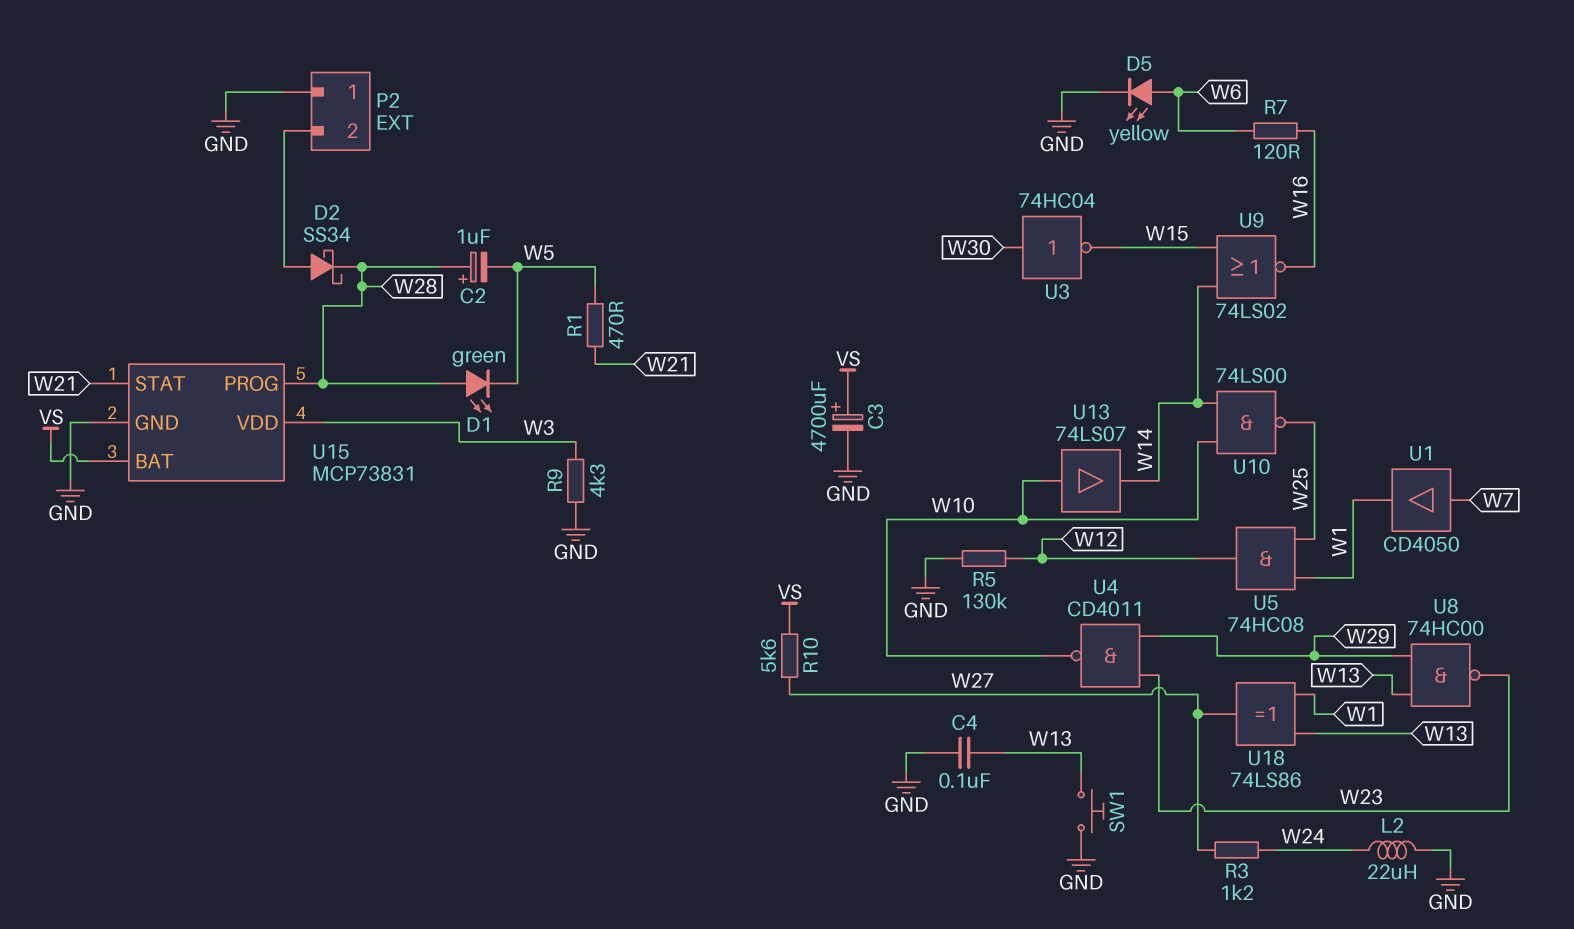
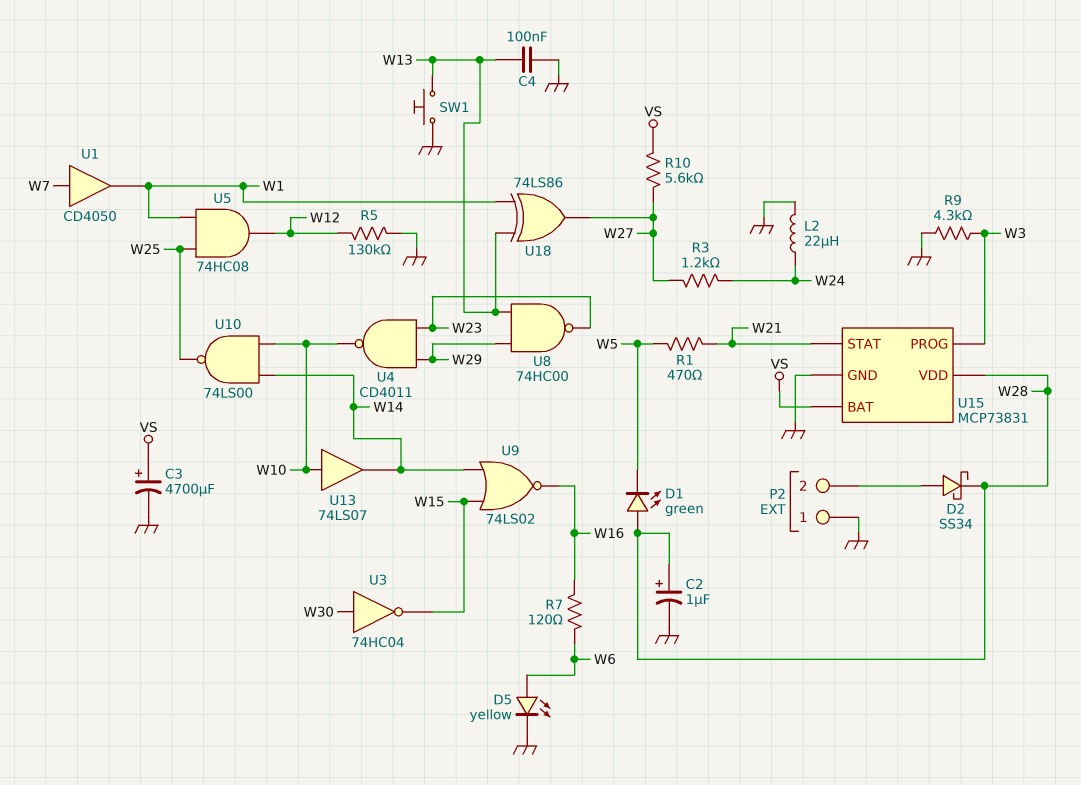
C2: 1uF (plus W28, minus W5) -> 1uF (plus W28, minus GND)
U15 pin PROG: W28 -> W3
U15 pin VDD: W3 -> W28

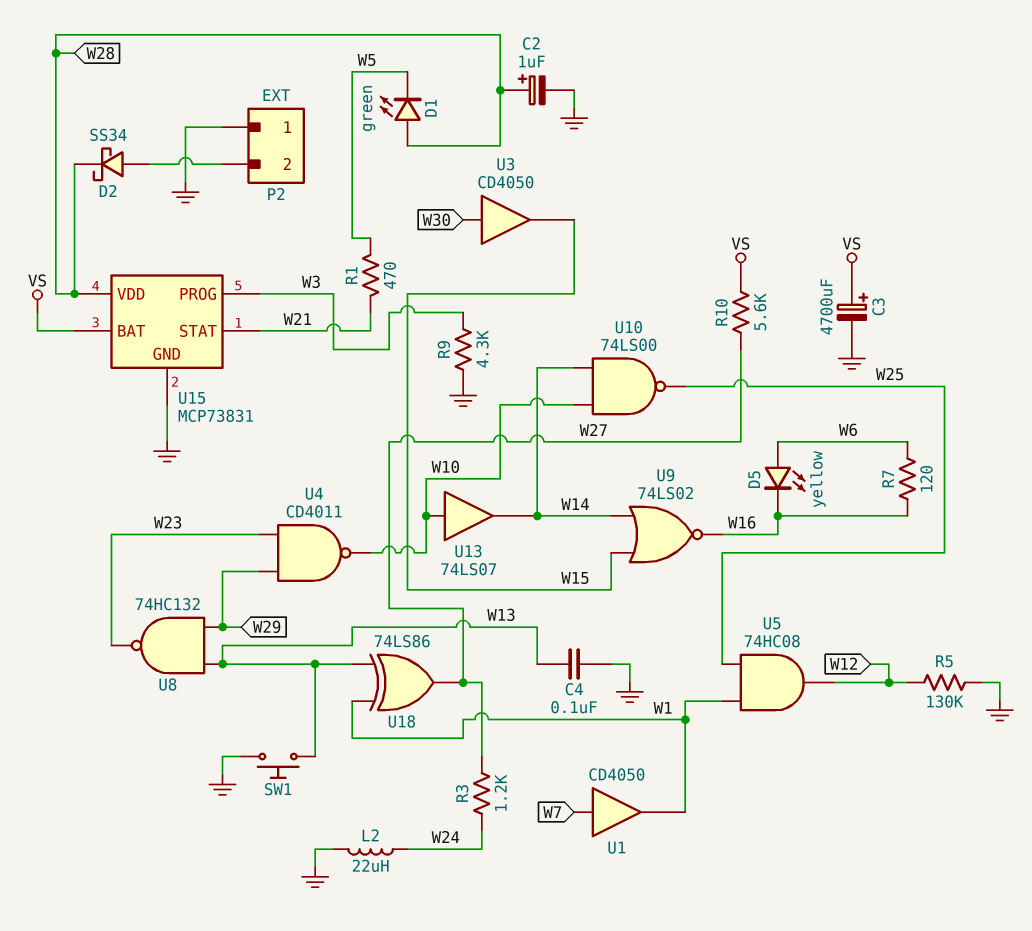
D5: LED yellow (A W6, K GND) -> LED yellow (A W6, K W16)
U3: NOT 74HC04 (in W30, out W15) -> buffer CD4050 (in W30, out W15)
U8: NAND 74HC00 (in W13, in W29, out W23) -> NAND 74HC132 (in W13, in W29, out W23)

